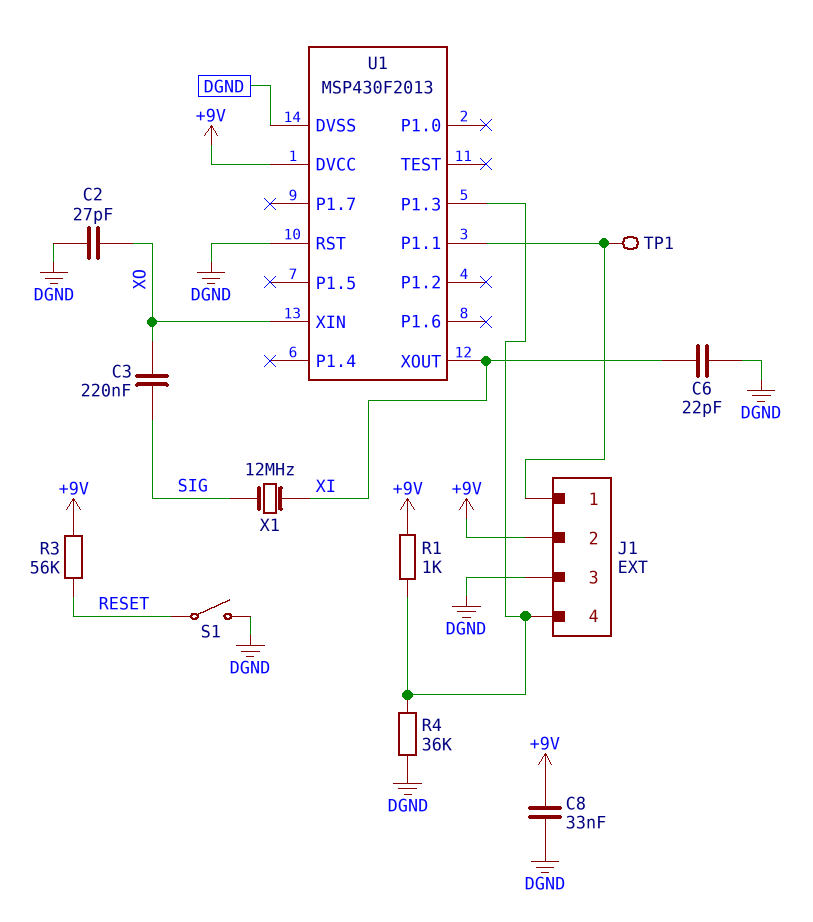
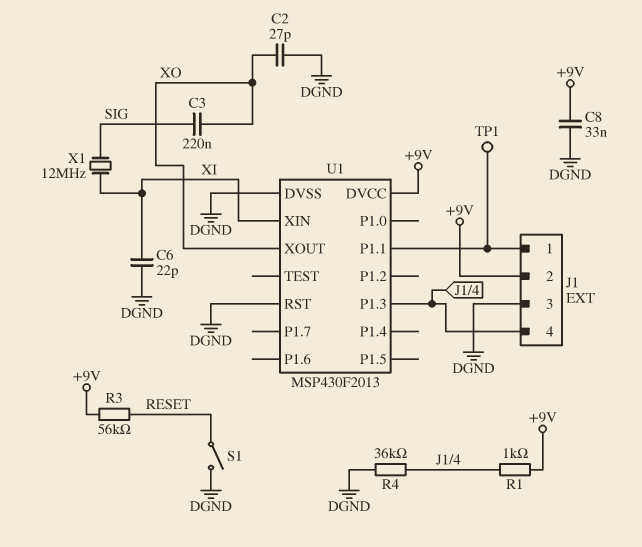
U1 pin XIN: XO -> XI
U1 pin XOUT: XI -> XO

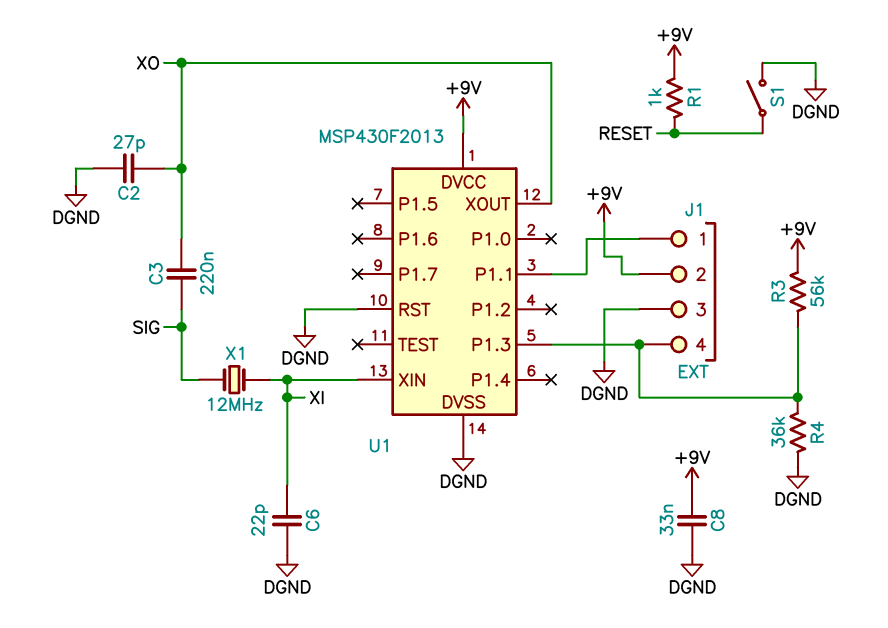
R1: 1k (+9V, J1/4) -> 1k (+9V, RESET)
R3: 56k (+9V, RESET) -> 56k (+9V, J1/4)
TP1: test point (J1/1) -> none

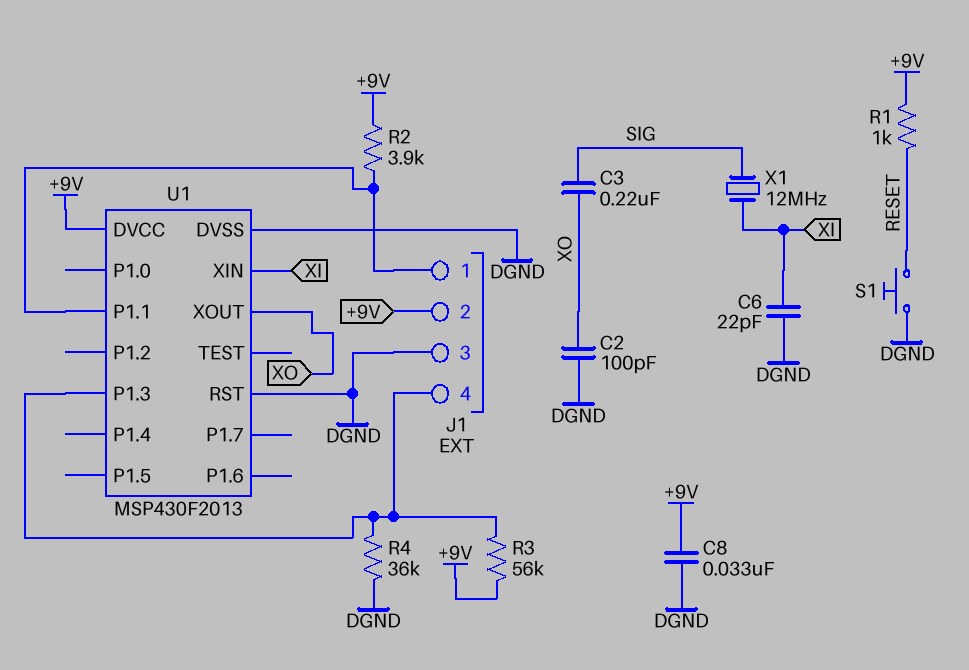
C2: 27pF (DGND, XO) -> 100pF (DGND, XO)
R2: none -> 3.9k (+9V, J1/1)
S1: switch (DGND, RESET) -> button (DGND, RESET)

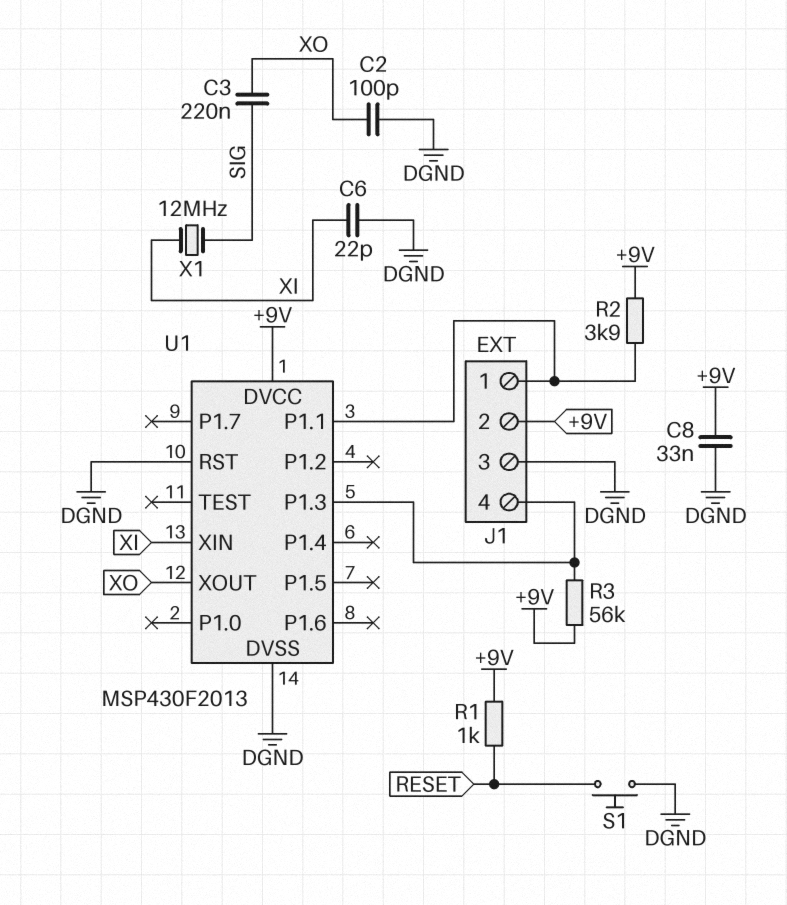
R4: 36k (DGND, J1/4) -> none

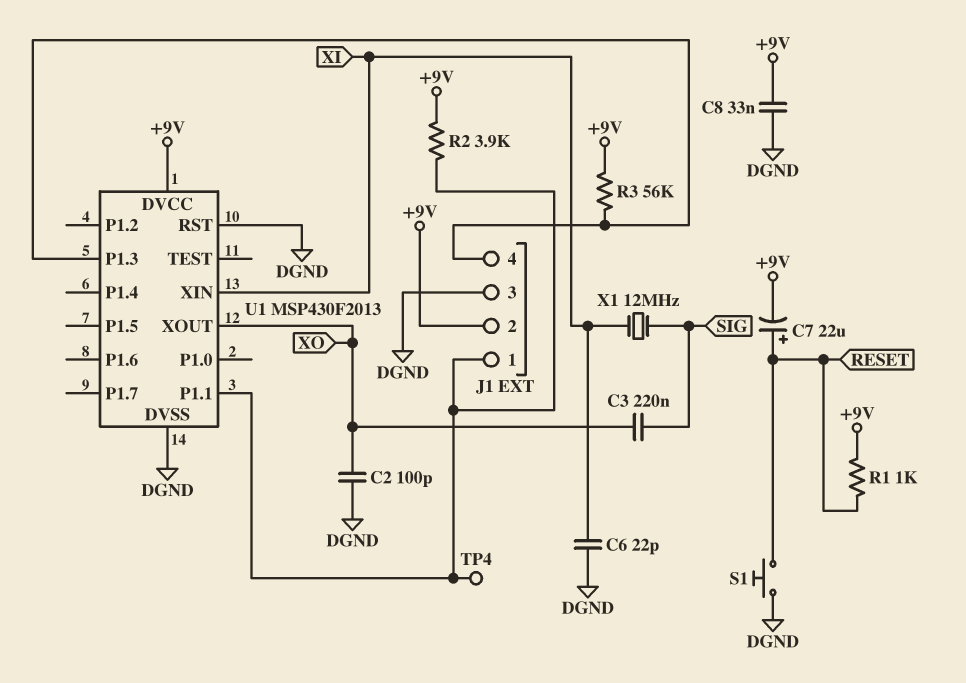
C7: none -> 22uF (plus RESET, minus +9V)
TP4: none -> test point (J1/1)

